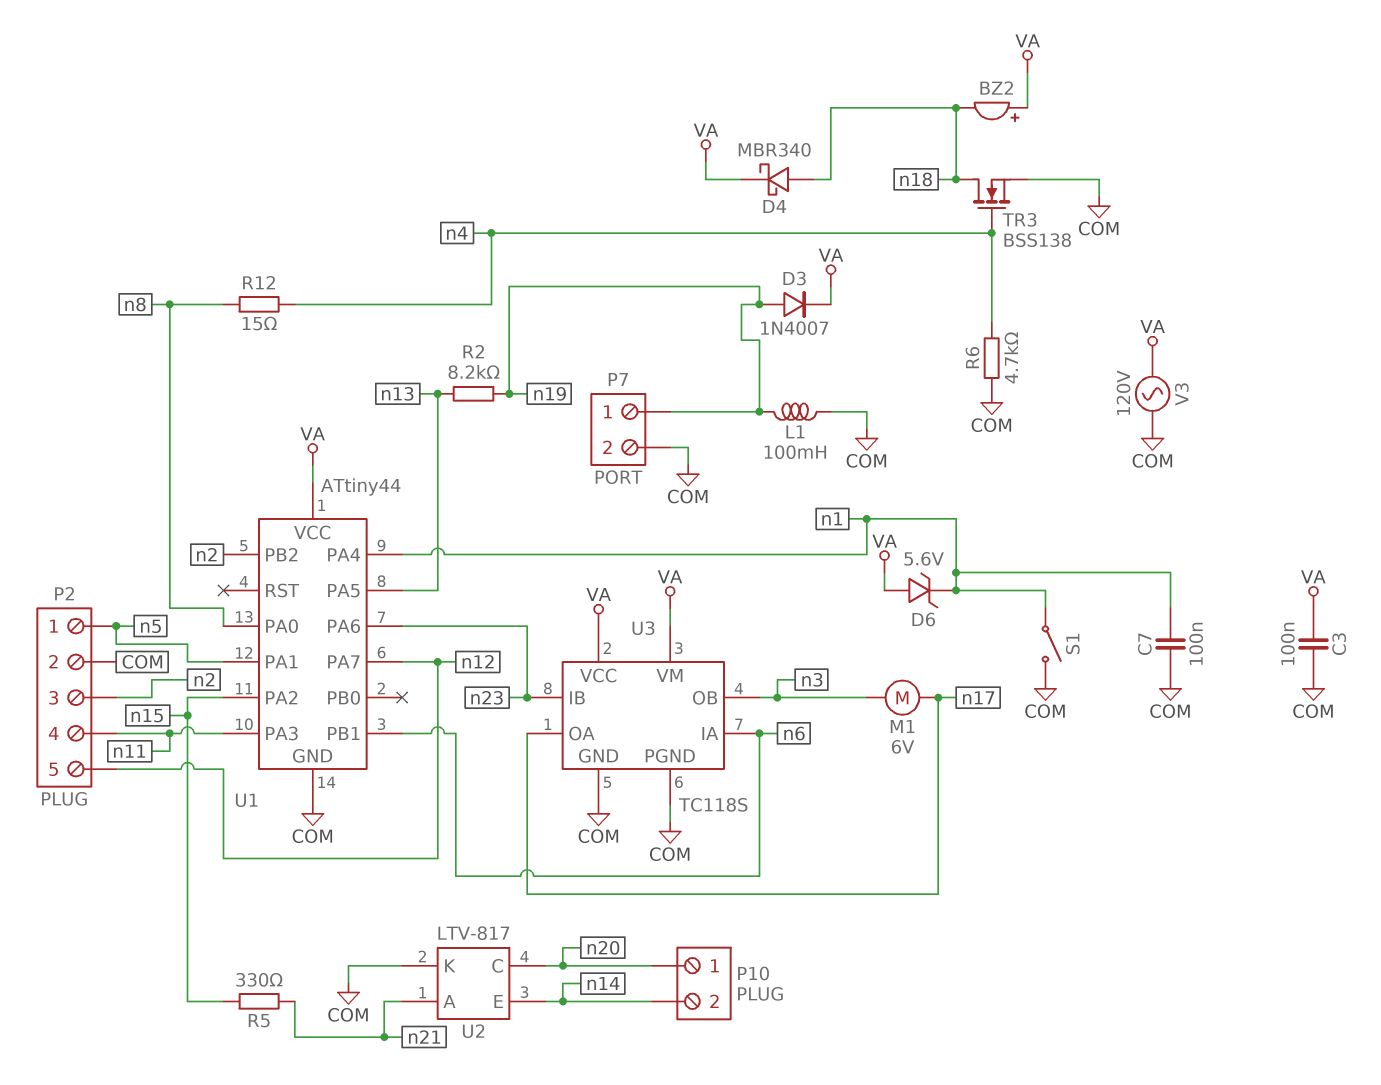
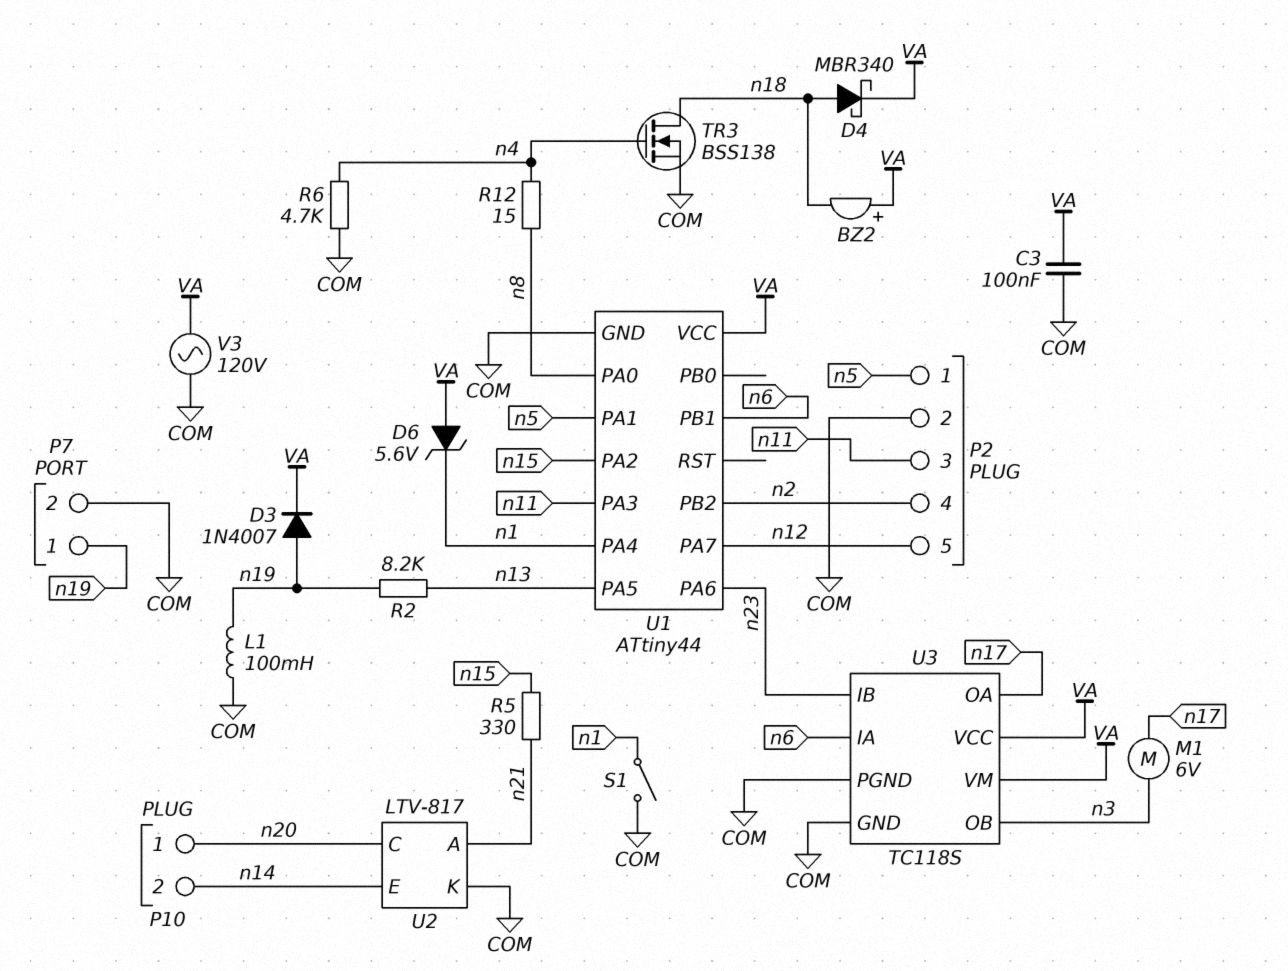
C7: 100nF (COM, n1) -> none
P2 pin 3: n2 -> n11
P2 pin 4: n11 -> n2

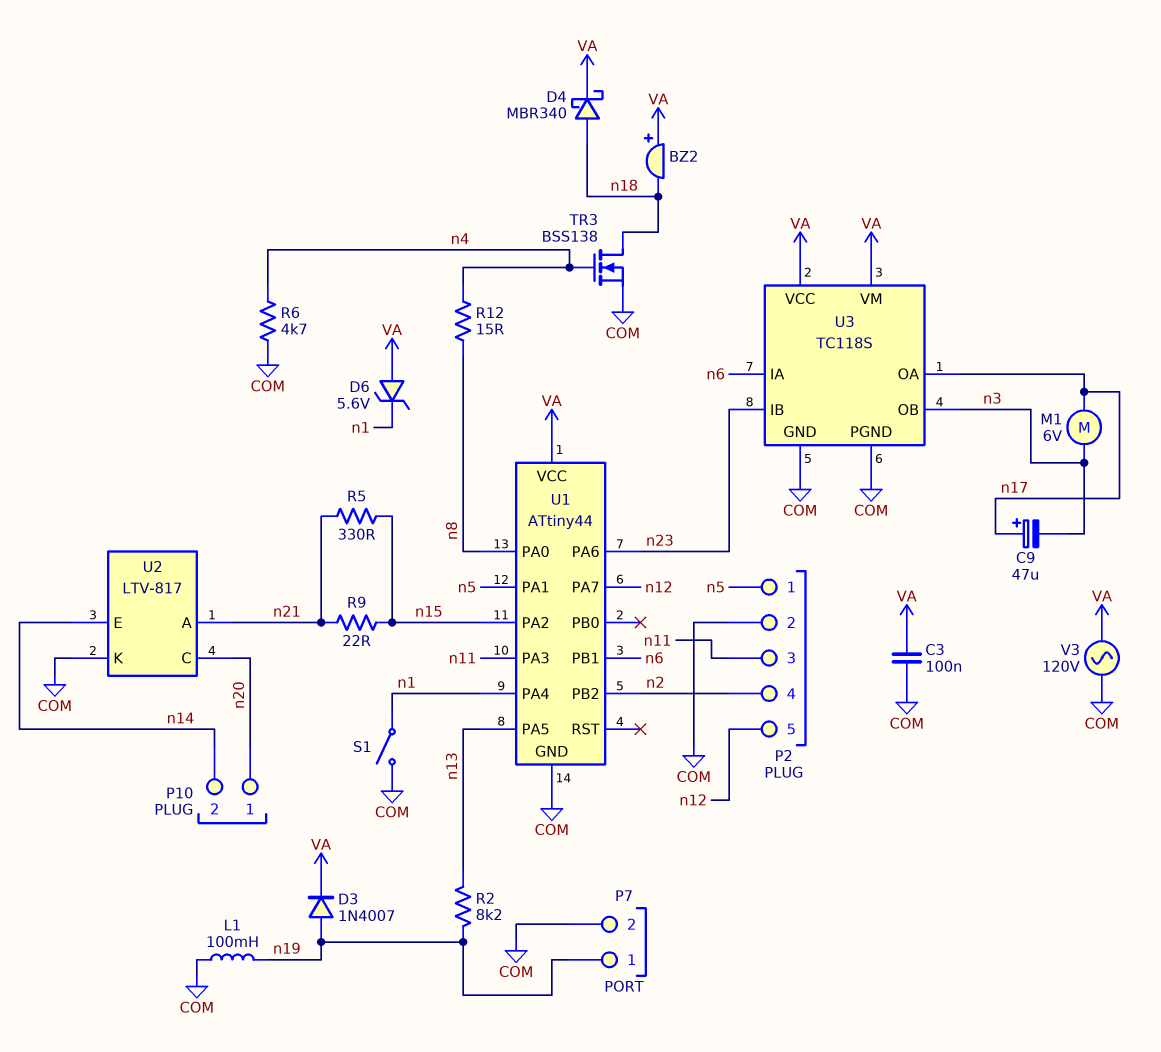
C9: none -> 47uF (plus n17, minus n3)
R9: none -> 22 (n15, n21)

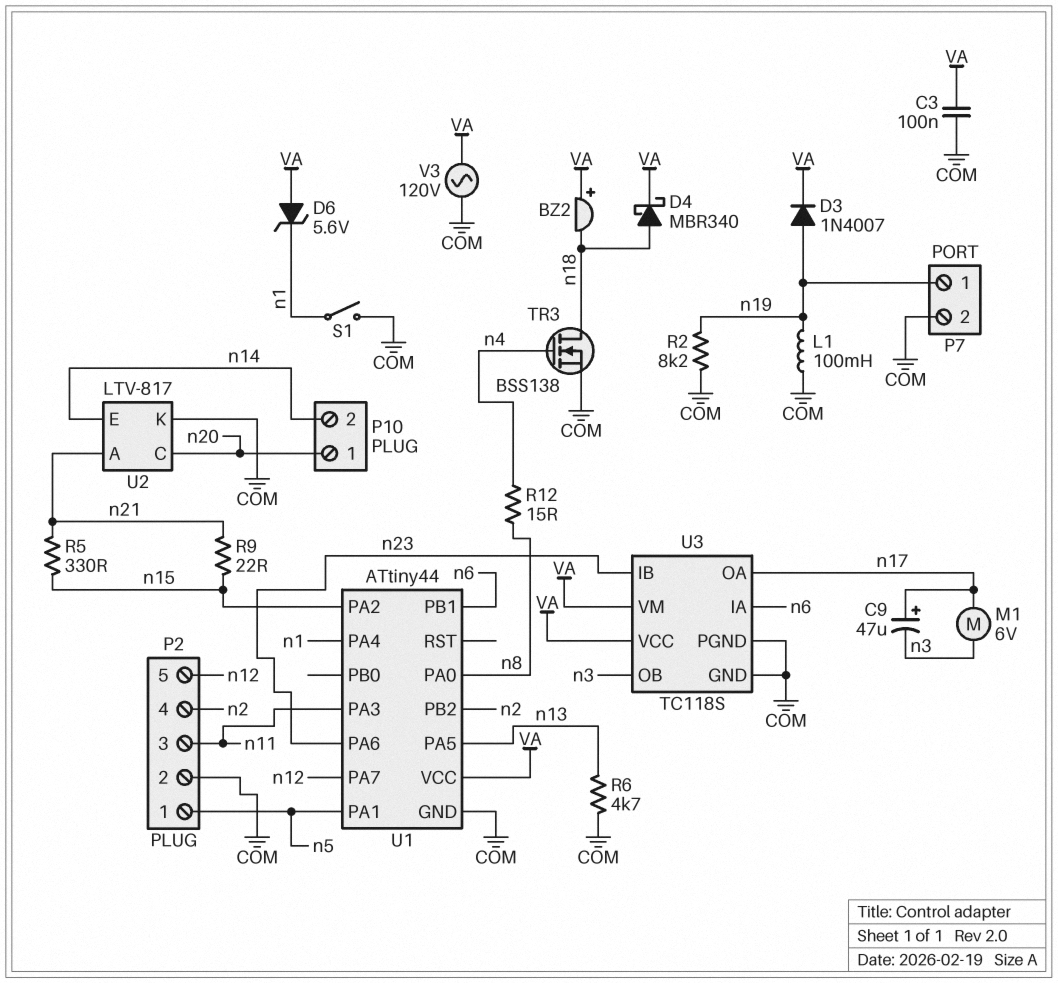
R2: 8.2k (n13, n19) -> 8.2k (COM, n19)
R6: 4.7k (COM, n4) -> 4.7k (COM, n13)

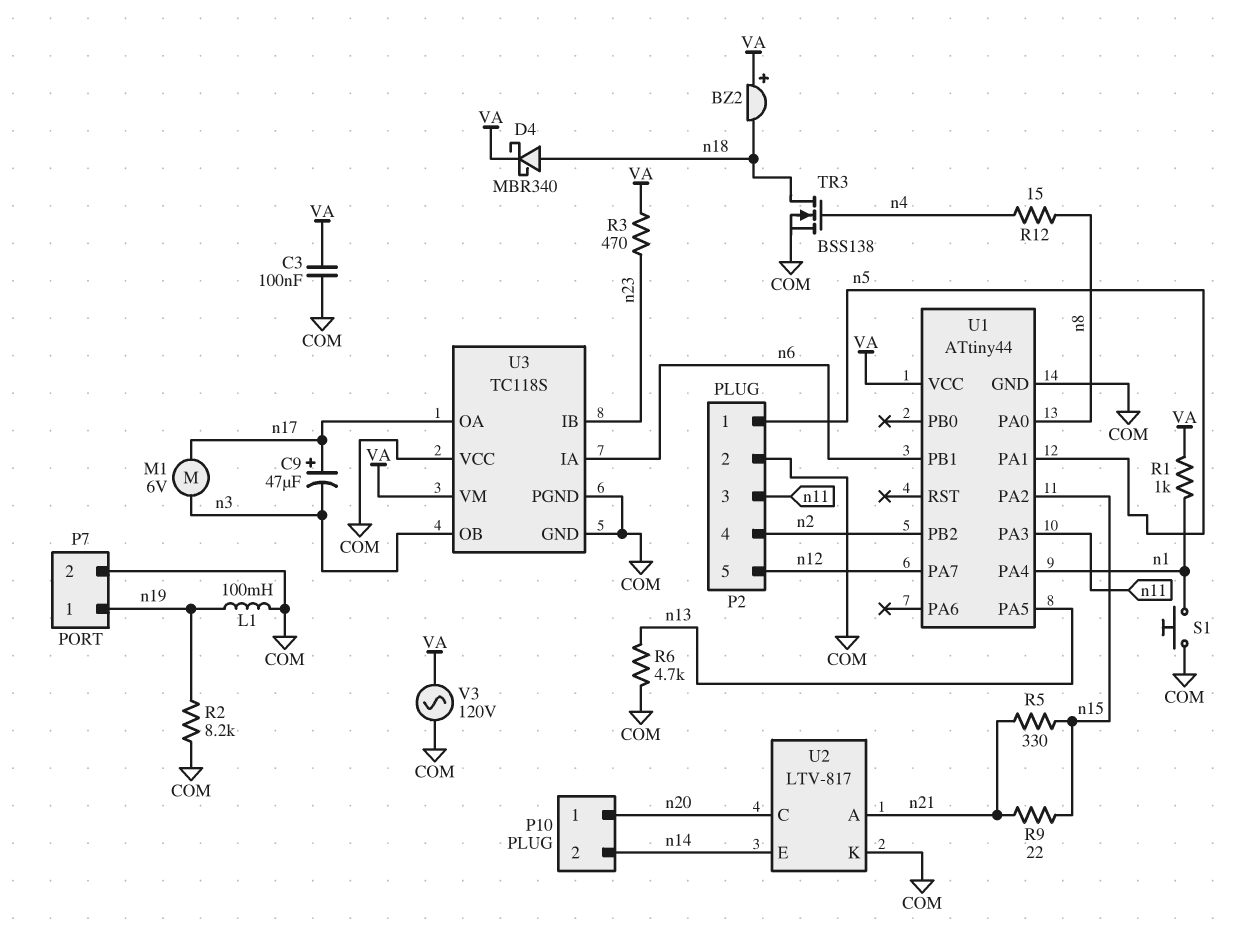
D3: diode 1N4007 (A n19, K VA) -> none
D6: zener 5.6V (A VA, K n1) -> none
R1: none -> 1k (VA, n1)
R3: none -> 470 (VA, n23)
S1: switch (COM, n1) -> button (COM, n1)
U1 pin PA6: n23 -> none
U3 pin VCC: VA -> COM

